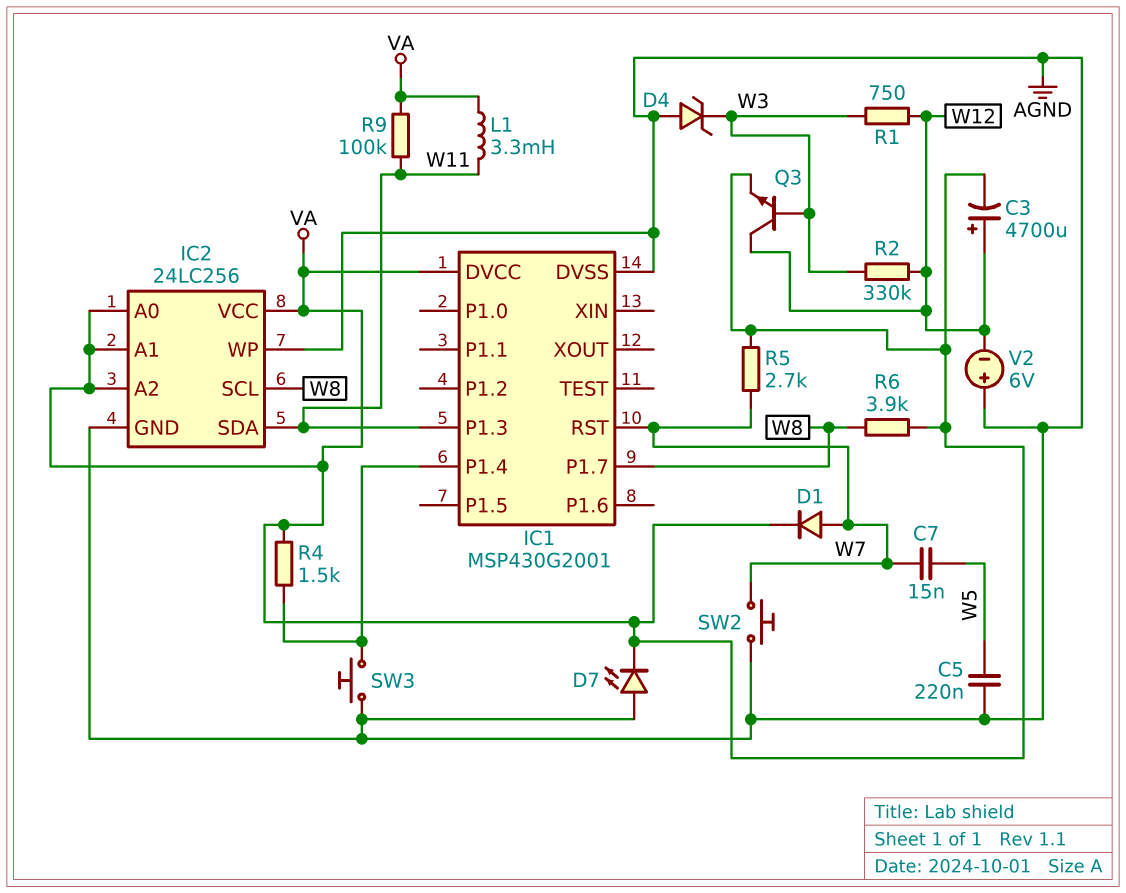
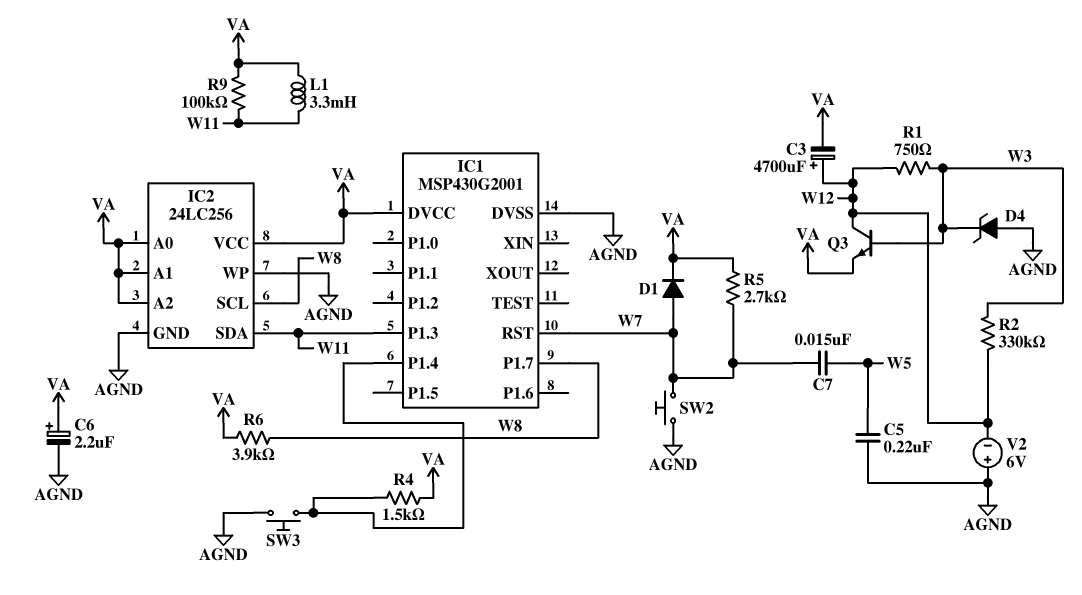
C6: none -> 2.2uF (plus VA, minus AGND)
D7: LED (A AGND, K VA) -> none

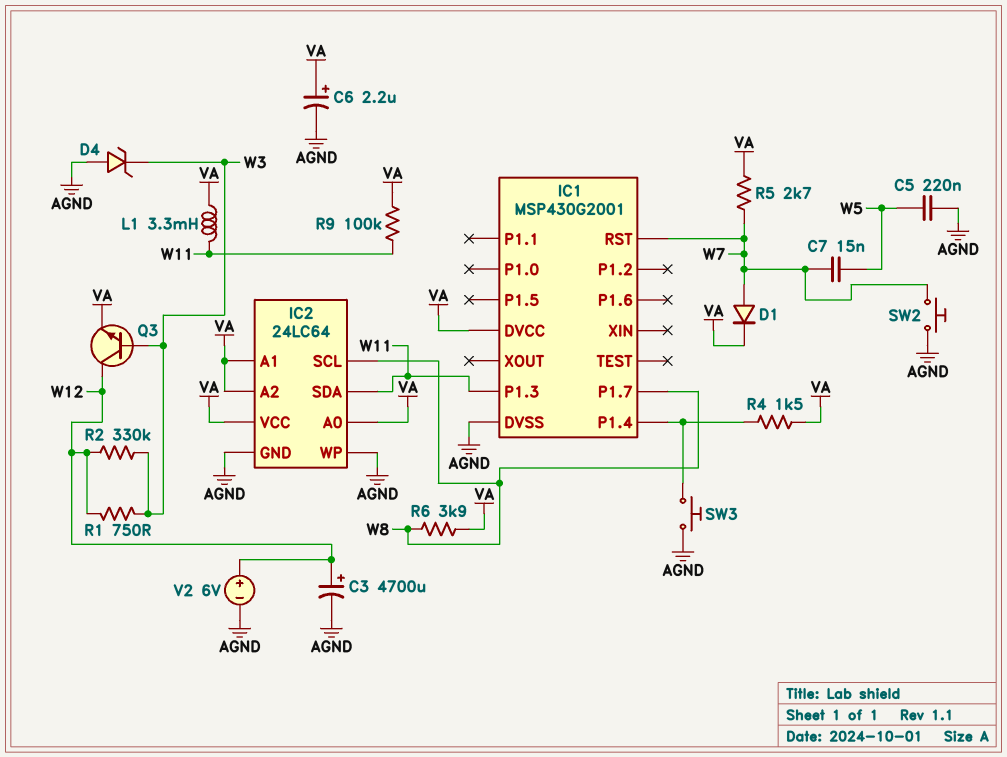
C3: 4700uF (plus W12, minus VA) -> 4700uF (plus W12, minus AGND)
IC2: 24LC256 -> 24LC64
V2: 6V (plus AGND, minus W12) -> 6V (plus W12, minus AGND)

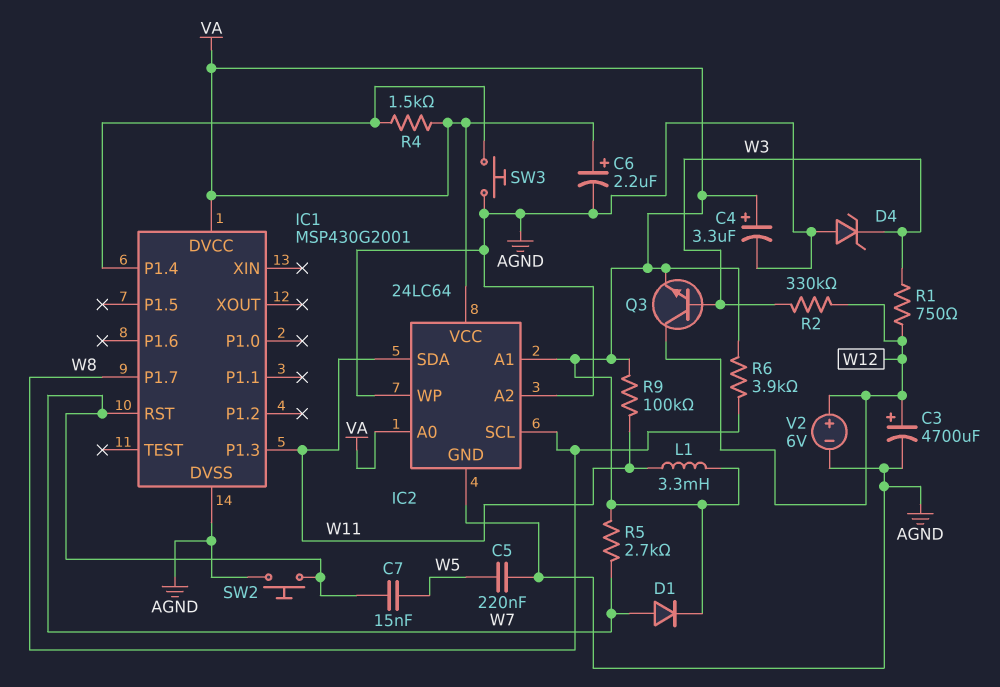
C4: none -> 3.3uF (plus VA, minus AGND)
IC2 pin A2: VA -> AGND

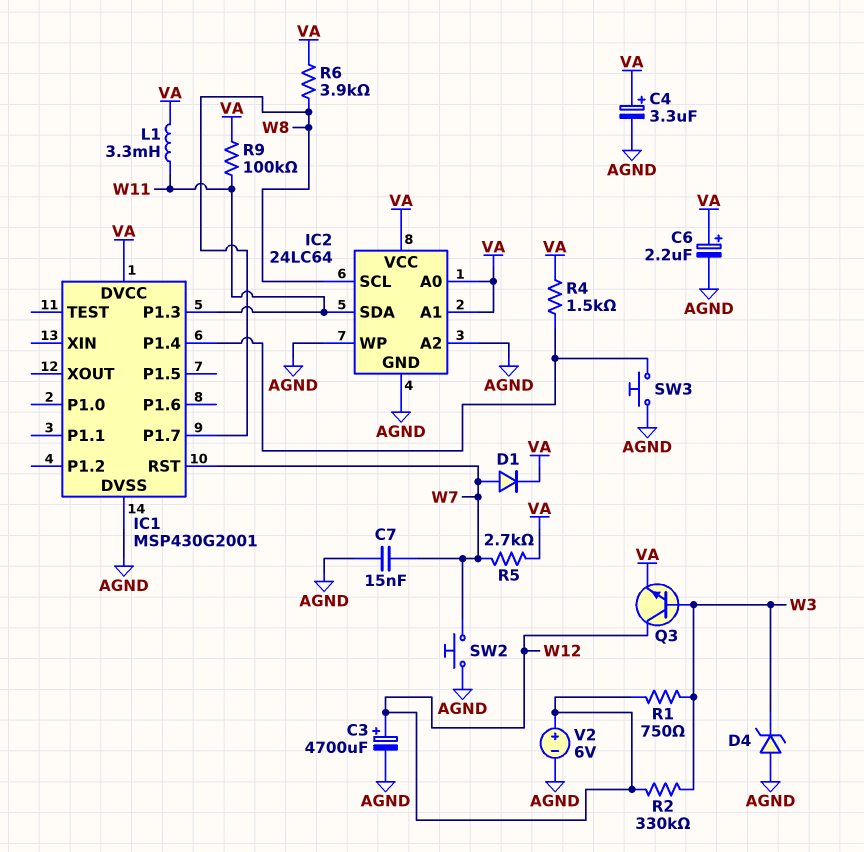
C5: 220nF (AGND, W5) -> none
C7: 15nF (W5, W7) -> 15nF (AGND, W7)

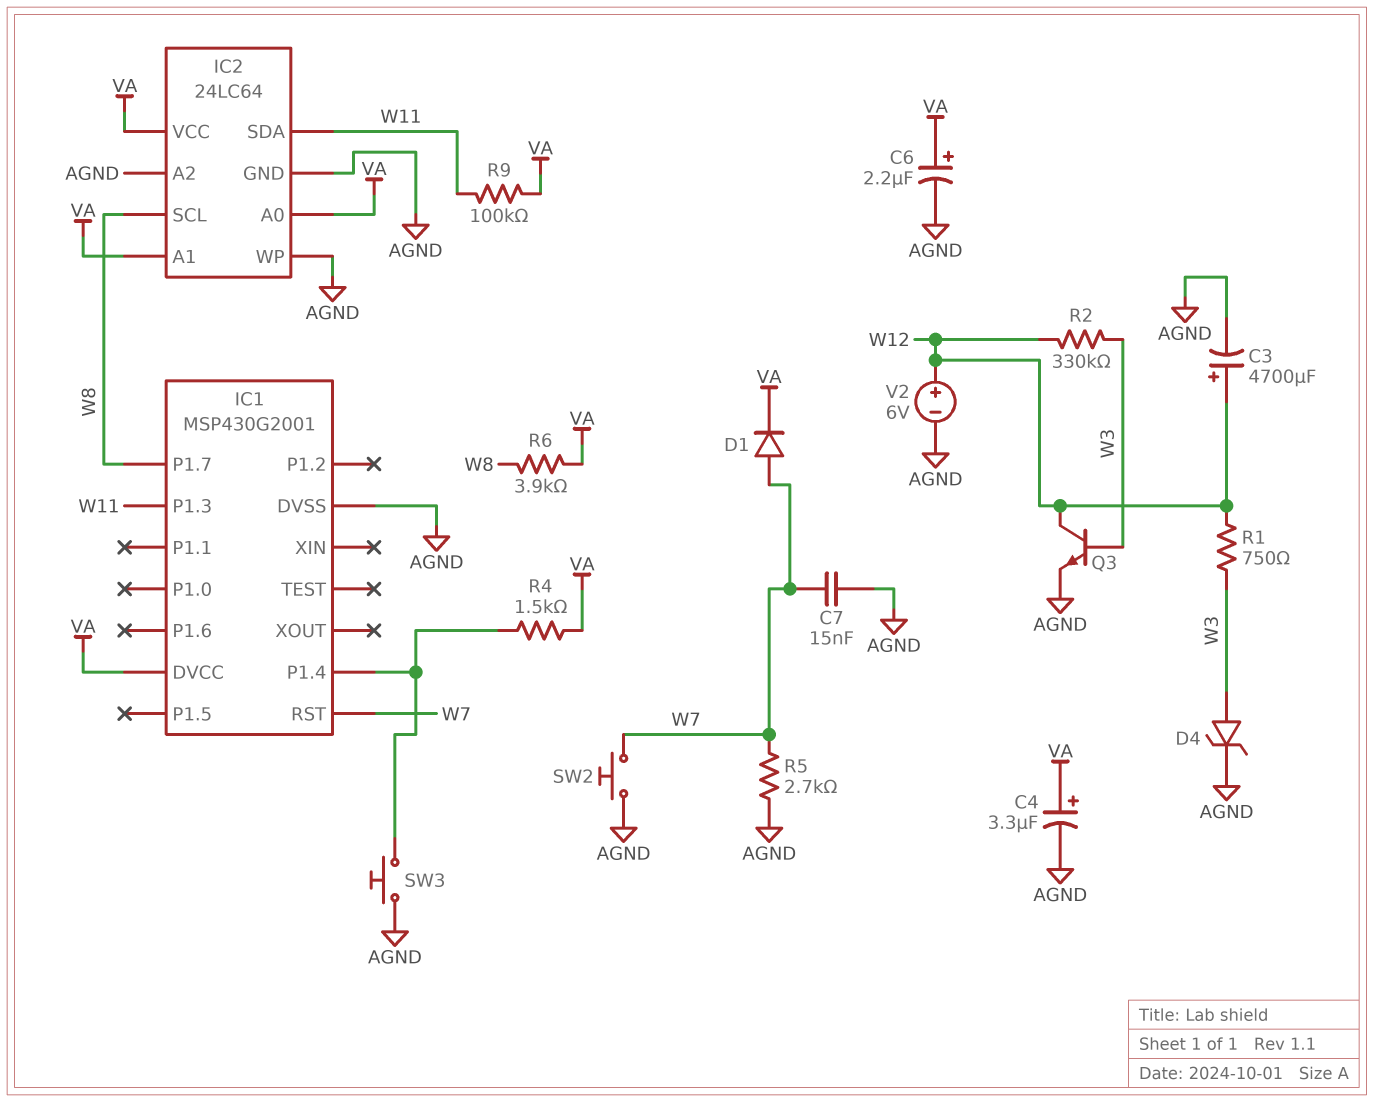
D4: zener (A AGND, K W3) -> zener (A W3, K AGND)
L1: 3.3mH (VA, W11) -> none
Q3: NPN (B W3, C W12, E VA) -> NPN (B W3, C W12, E AGND)
R5: 2.7k (VA, W7) -> 2.7k (AGND, W7)

